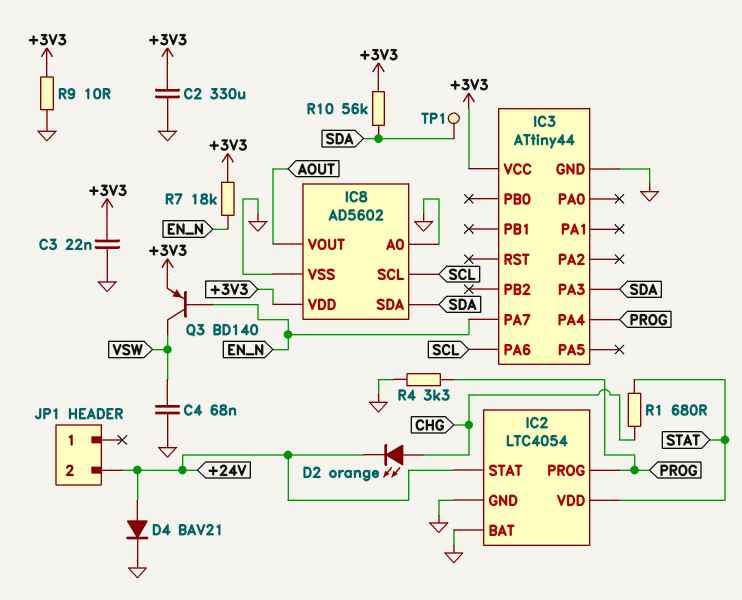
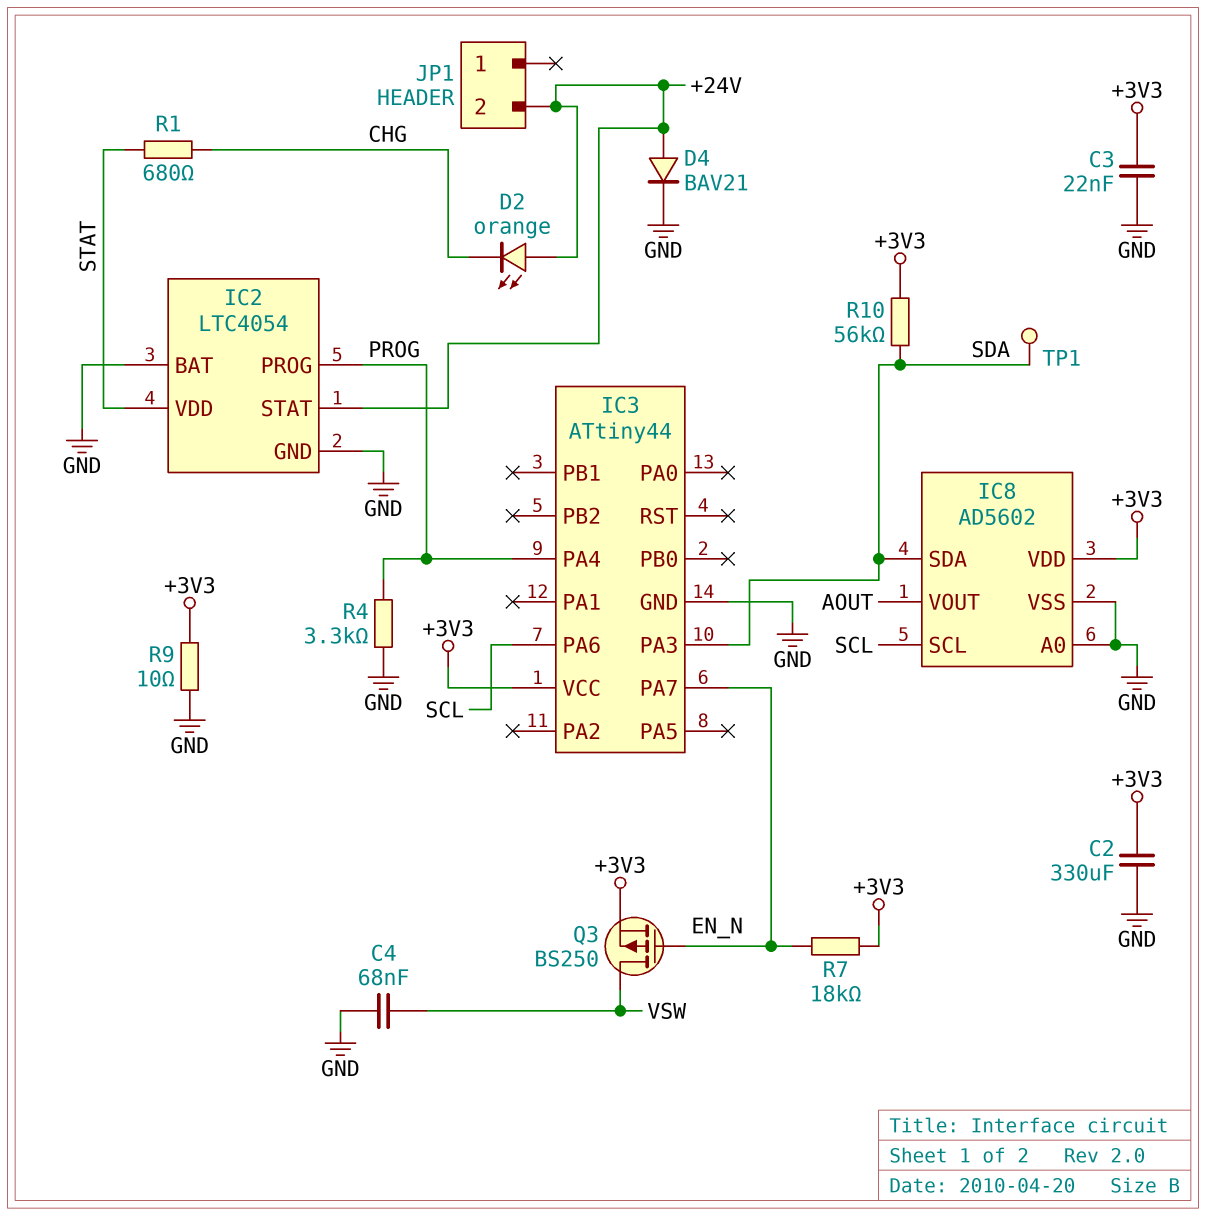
D2: LED orange (A CHG, K +24V) -> LED orange (A +24V, K CHG)
Q3: PNP BD140 (B EN_N, C VSW, E +3V3) -> PMOS BS250 (G EN_N, D VSW, S +3V3)

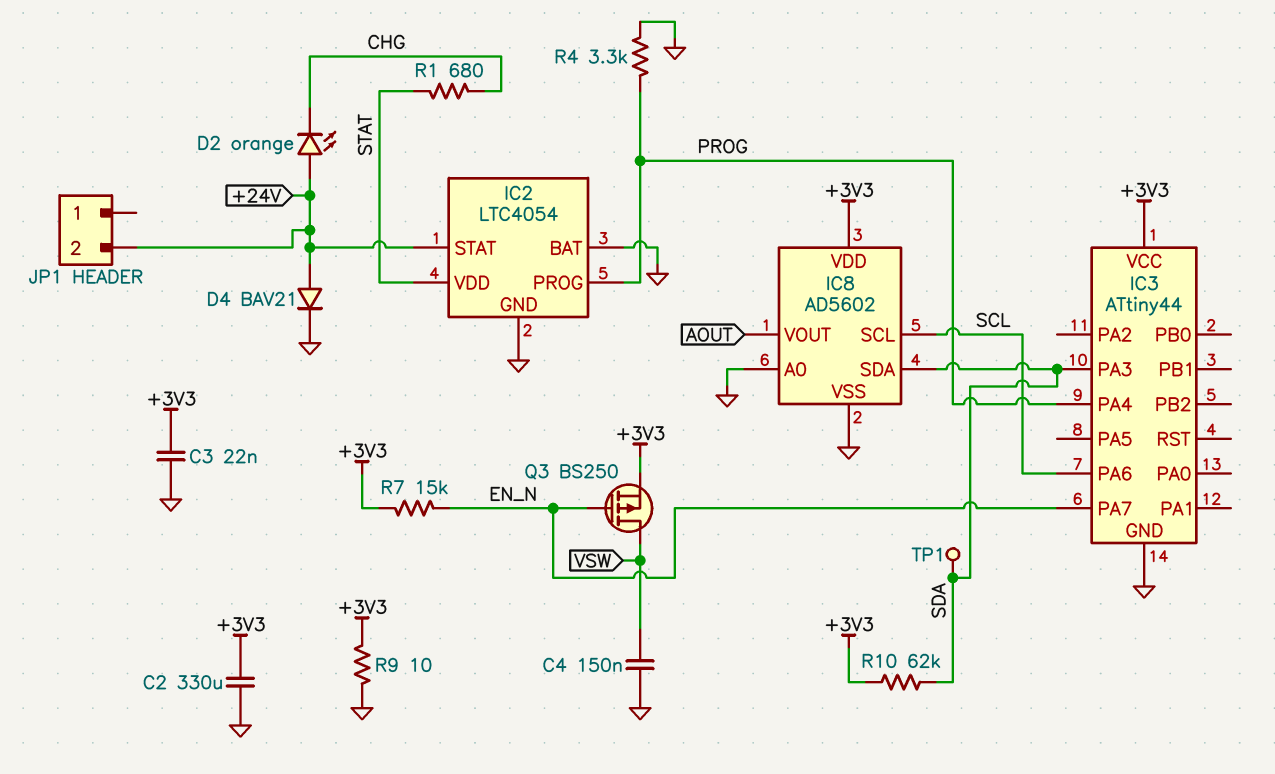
C4: 68nF (GND, VSW) -> 150nF (GND, VSW)
R7: 18k (+3V3, EN_N) -> 15k (+3V3, EN_N)
R10: 56k (+3V3, SDA) -> 62k (+3V3, SDA)

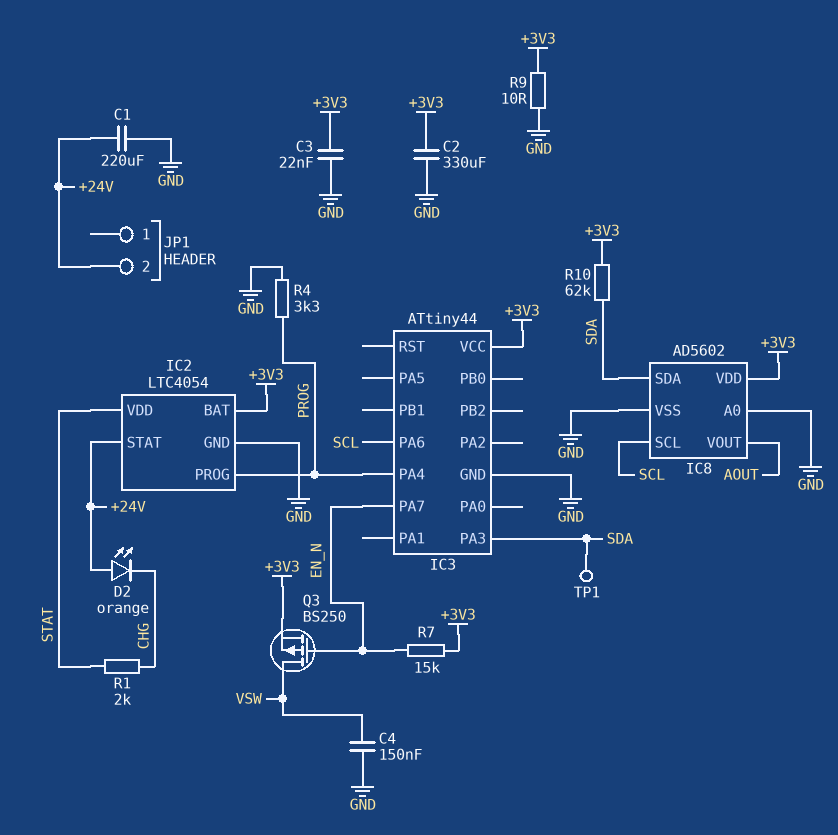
C1: none -> 220uF (+24V, GND)
D4: diode BAV21 (A +24V, K GND) -> none
IC2 pin BAT: GND -> +3V3
R1: 680 (CHG, STAT) -> 2k (CHG, STAT)

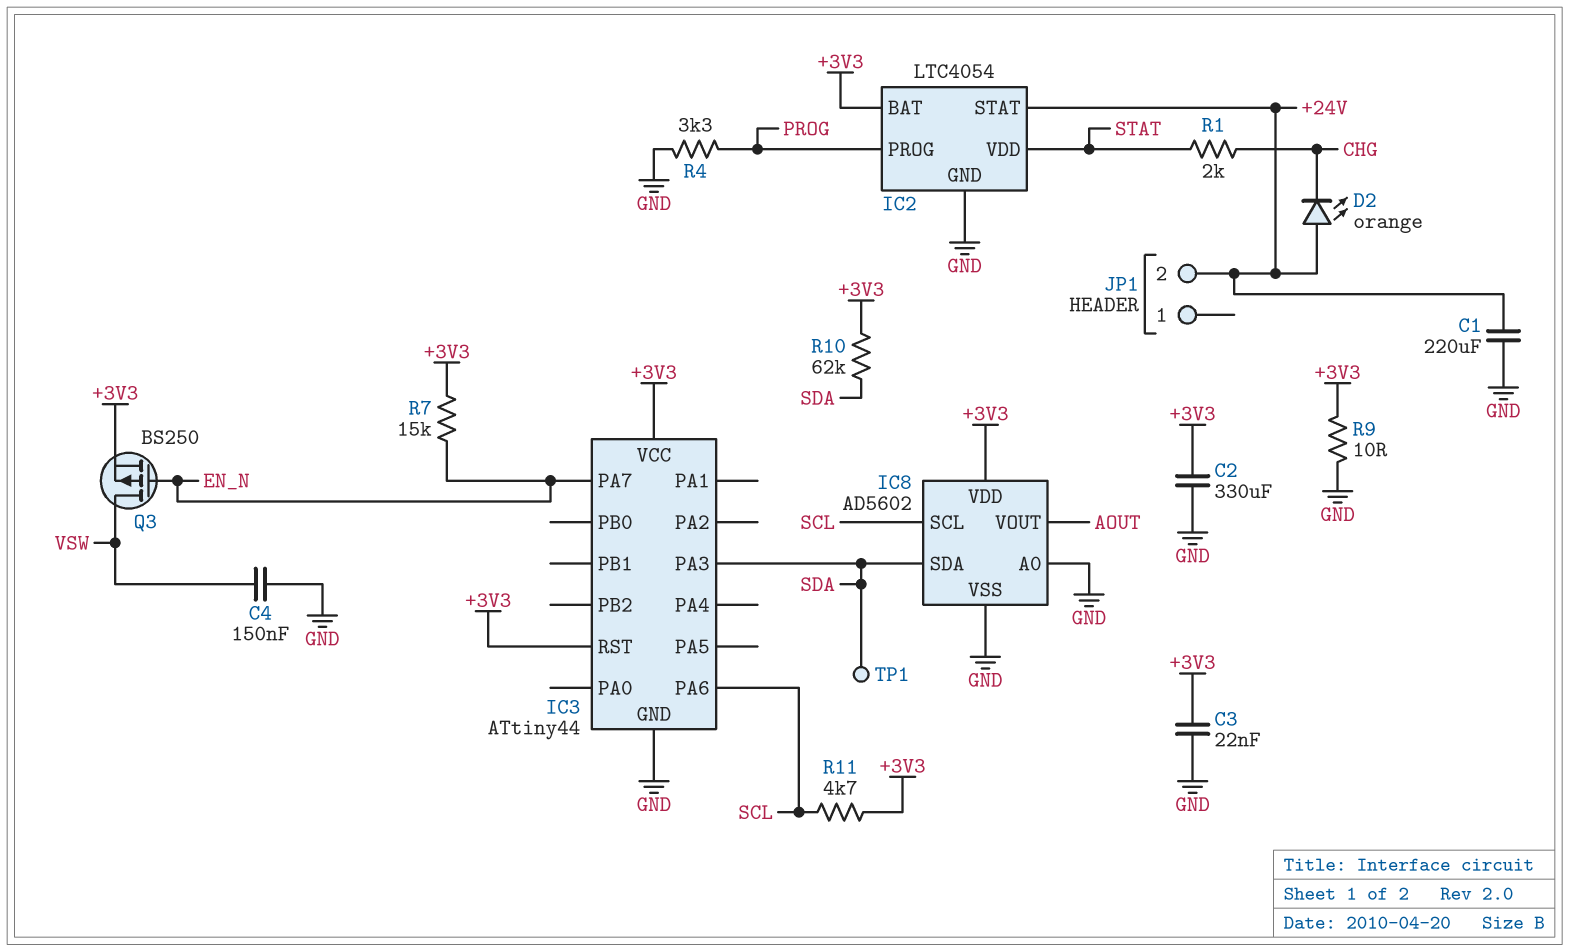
IC3 pin PA4: PROG -> none
IC3 pin RST: none -> +3V3
R11: none -> 4.7k (+3V3, SCL)

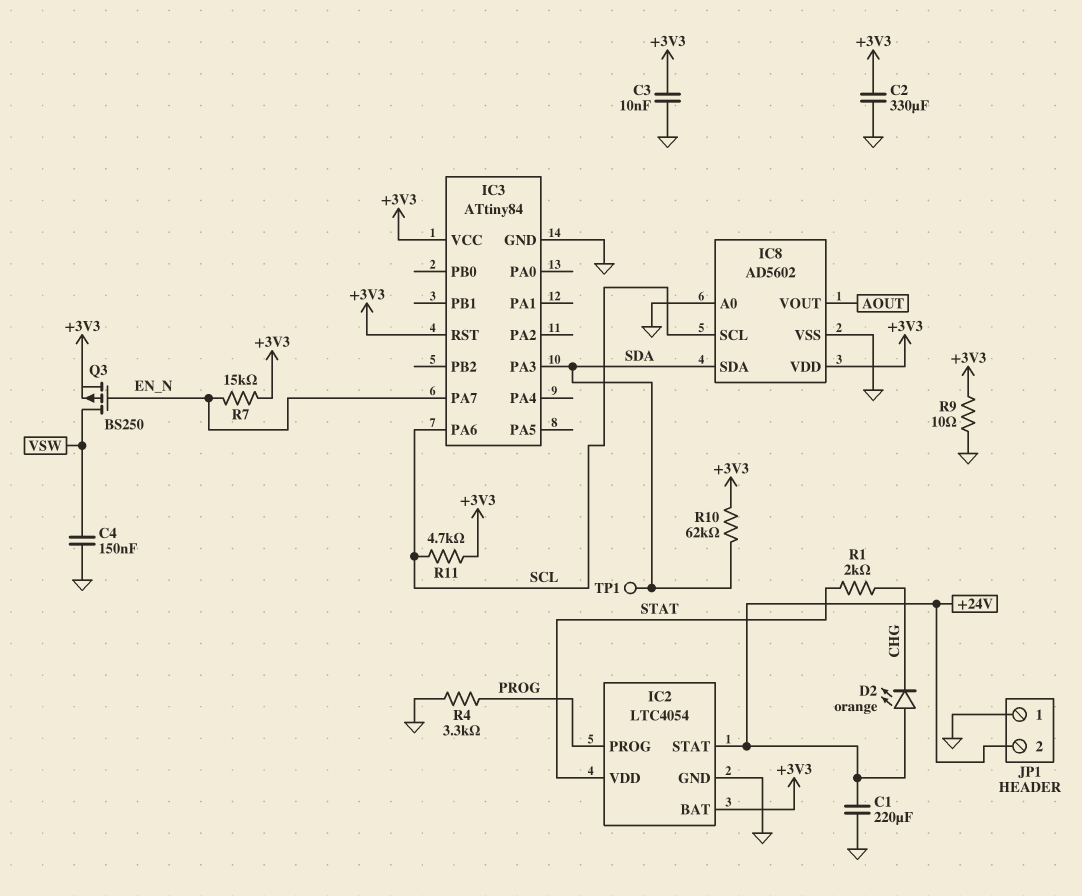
C3: 22nF (+3V3, GND) -> 10nF (+3V3, GND)
IC3: ATtiny44 -> ATtiny84
JP1 pin 1: none -> GND

